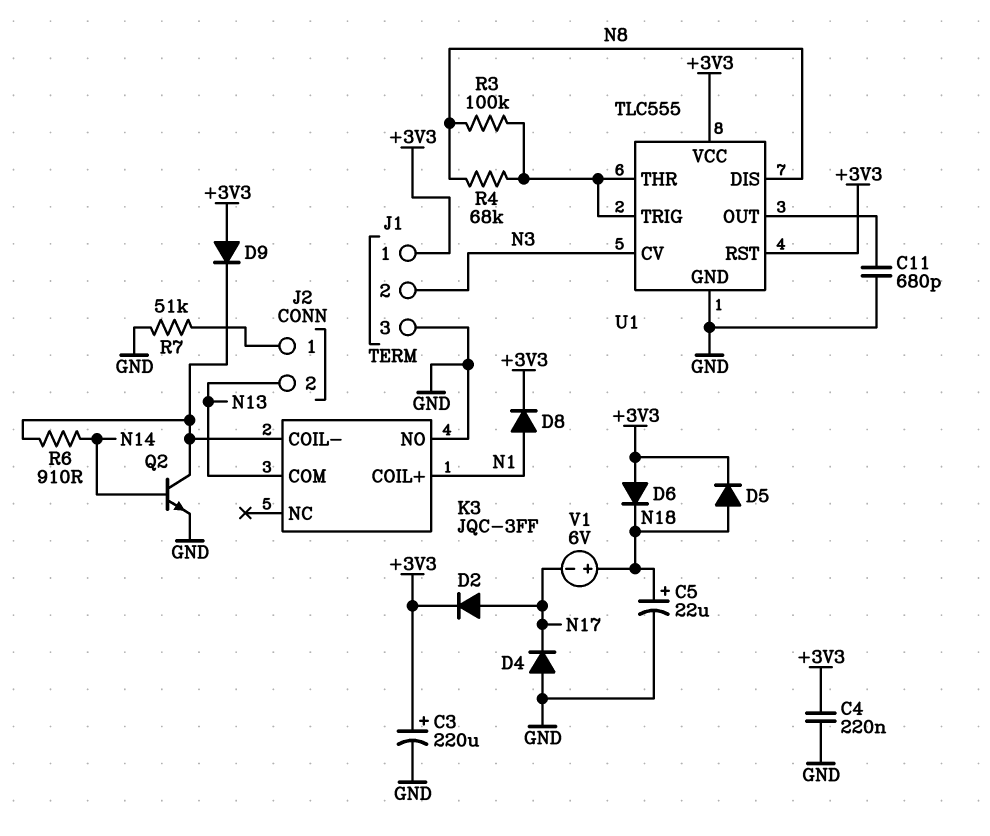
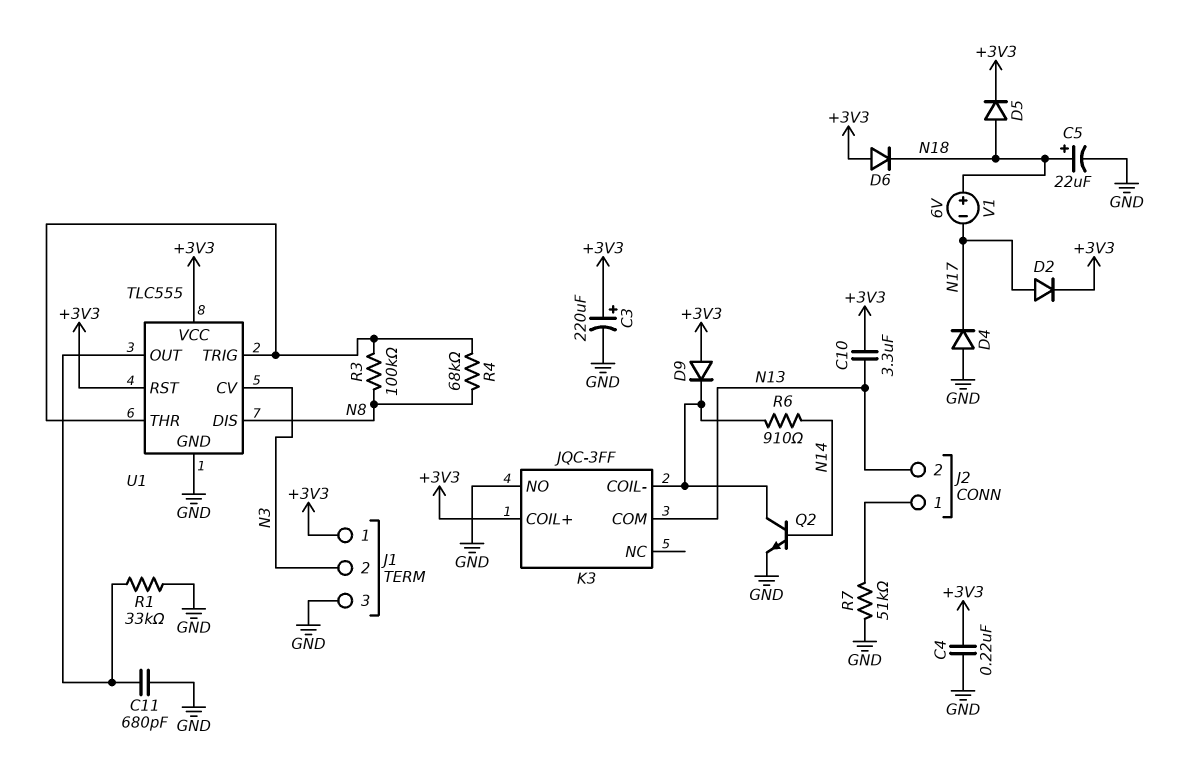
C10: none -> 3.3uF (+3V3, N13)
D8: diode (A N1, K +3V3) -> none
K3 pin COIL+: N1 -> +3V3
R1: none -> 33k (GND, U1/OUT)

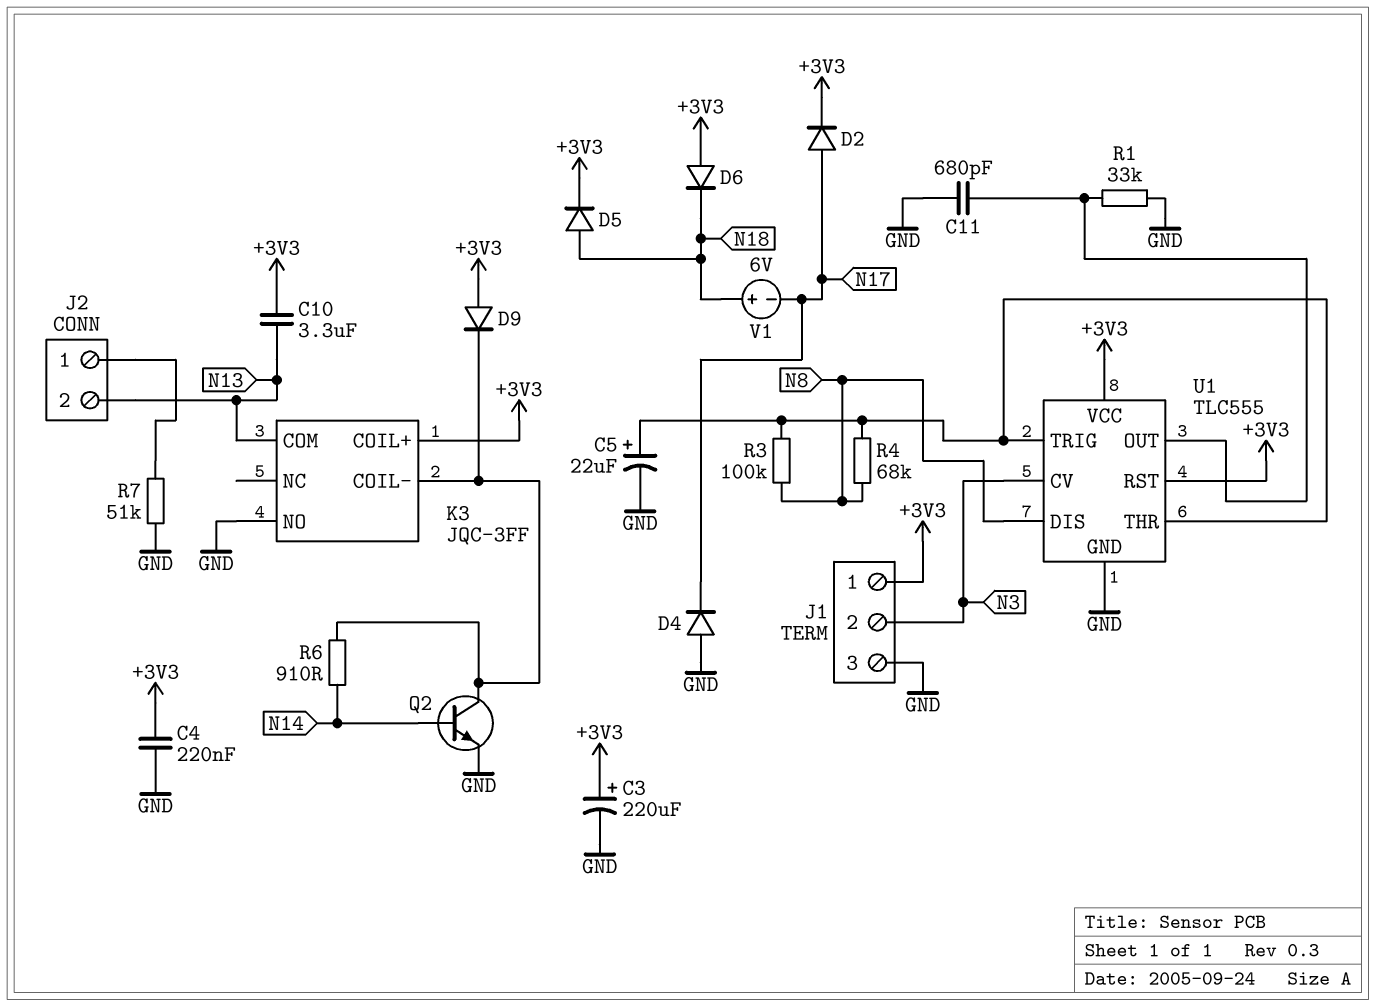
C5: 22uF (plus N18, minus GND) -> 22uF (plus U1/THR, minus GND)

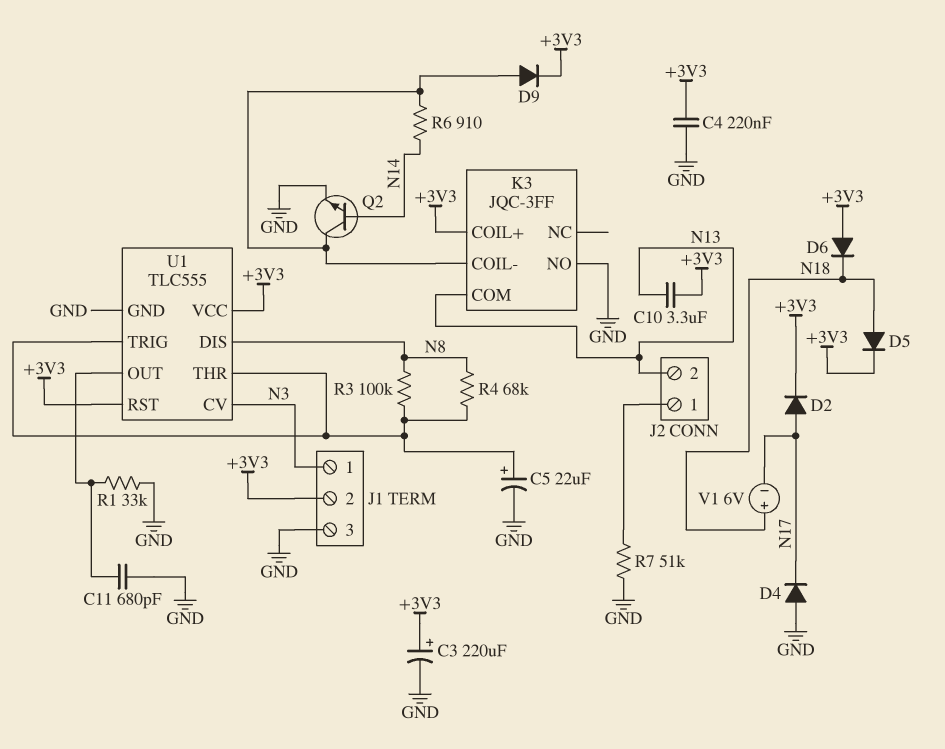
D9: diode (A +3V3, K K3/COIL-) -> diode (A K3/COIL-, K +3V3)
J1 pin 1: +3V3 -> N3
J1 pin 2: N3 -> +3V3

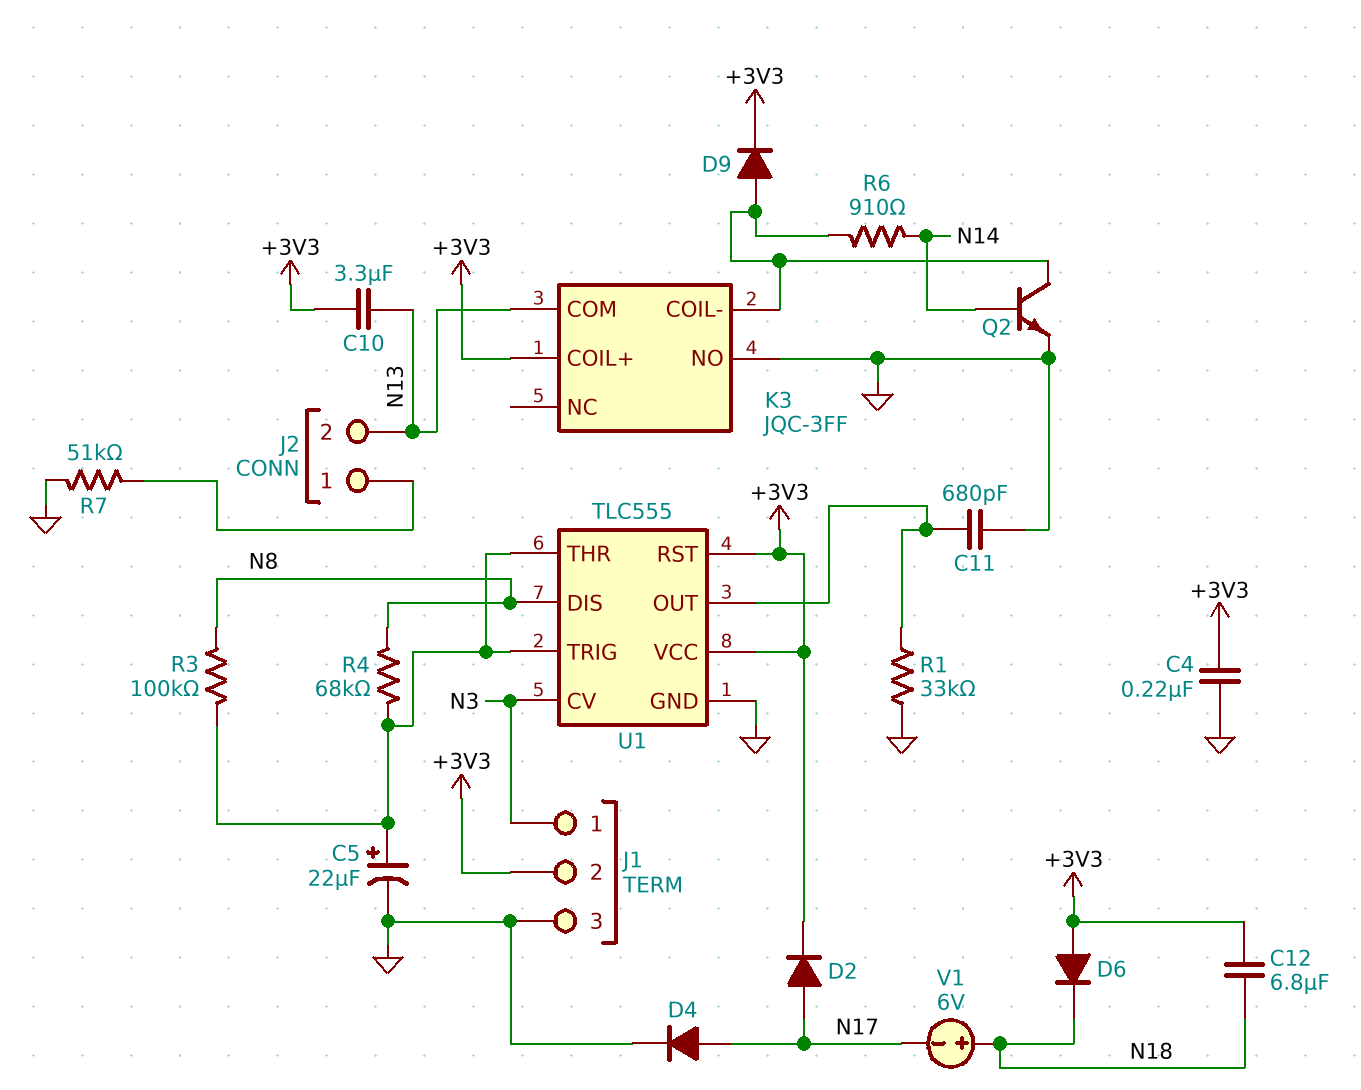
C3: 220uF (plus +3V3, minus GND) -> none
C12: none -> 6.8uF (+3V3, N18)
D4: diode (A GND, K N17) -> diode (A N17, K GND)
D5: diode (A N18, K +3V3) -> none

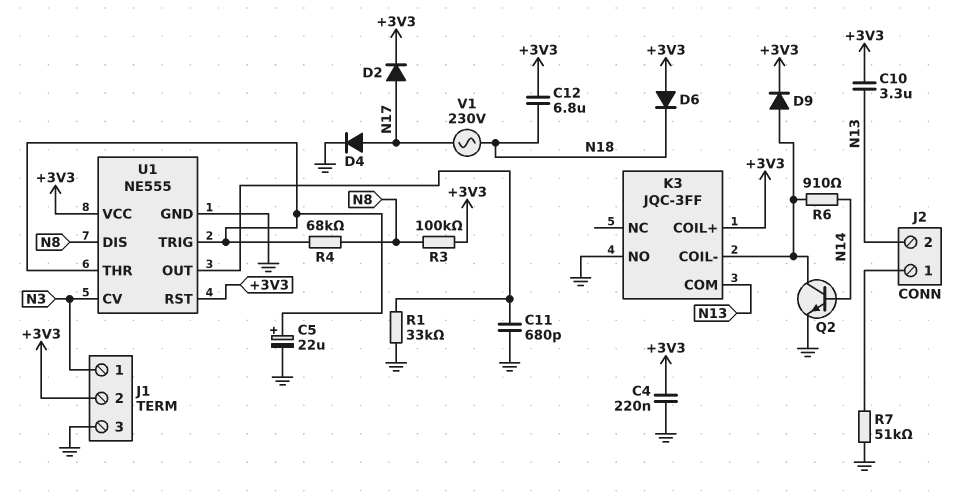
R3: 100k (N8, U1/THR) -> 100k (+3V3, N8)
U1: TLC555 -> NE555
V1: 6V (plus N18, minus N17) -> AC 230V (N17, N18)

